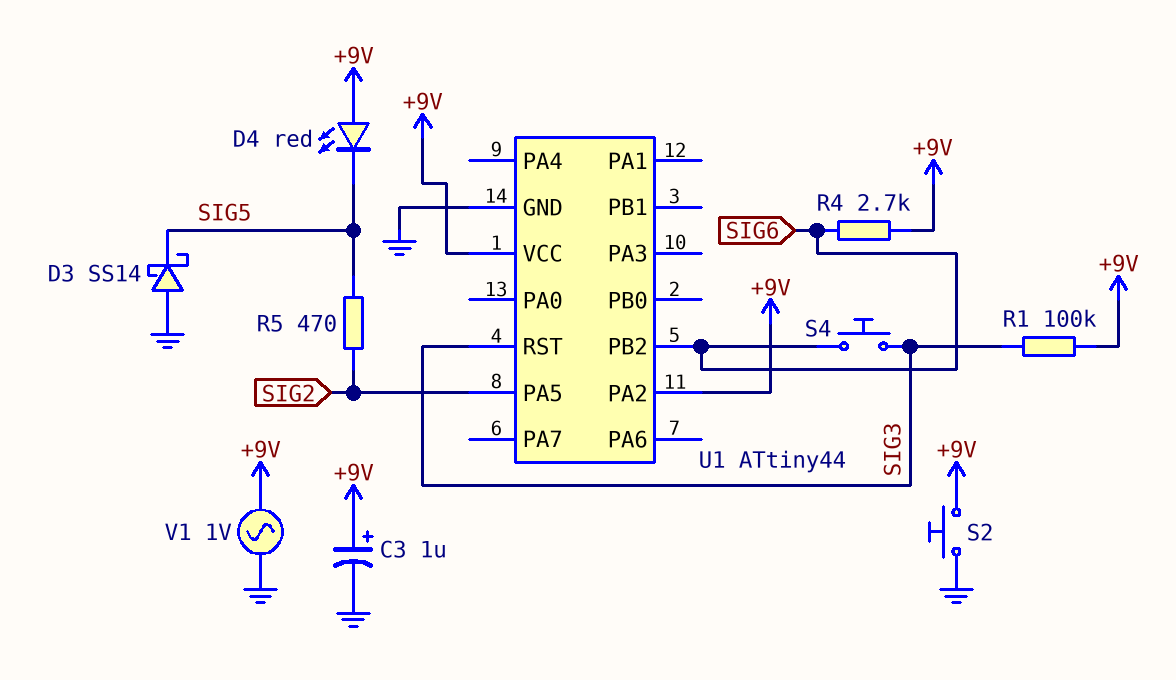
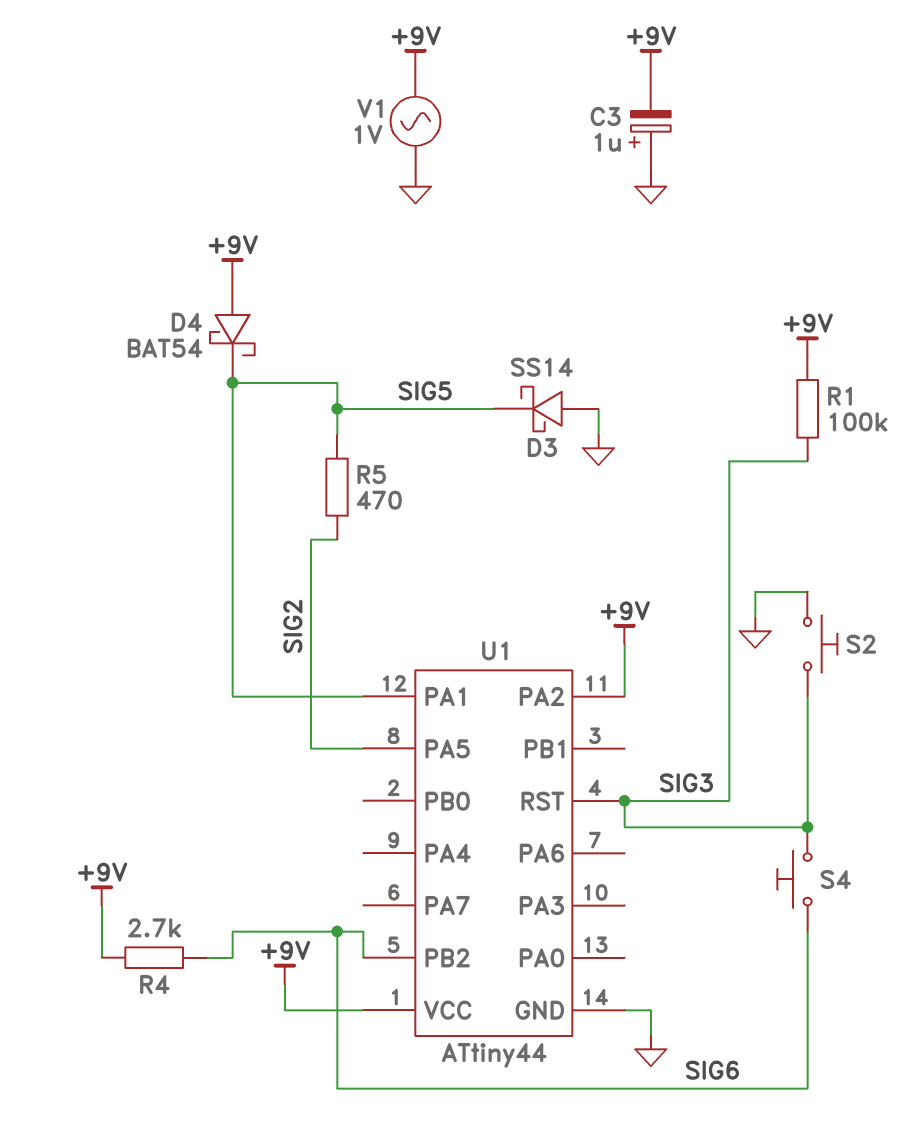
C3: 1uF (plus +9V, minus GND) -> 1uF (plus GND, minus +9V)
D4: LED red (A +9V, K SIG5) -> schottky BAT54 (A +9V, K SIG5)
S2: button (+9V, GND) -> button (GND, SIG3)
U1 pin PA1: none -> SIG5

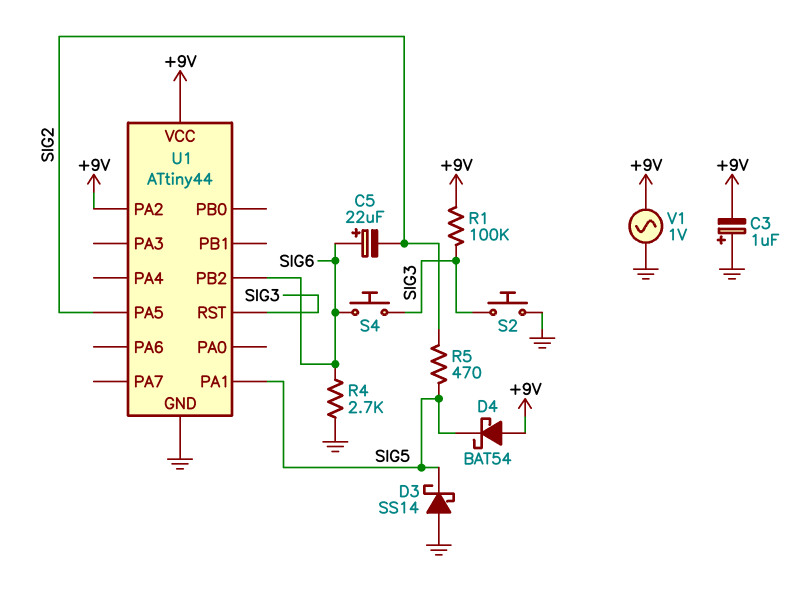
C5: none -> 22uF (plus SIG6, minus SIG2)
R4: 2.7k (+9V, SIG6) -> 2.7k (GND, SIG6)

